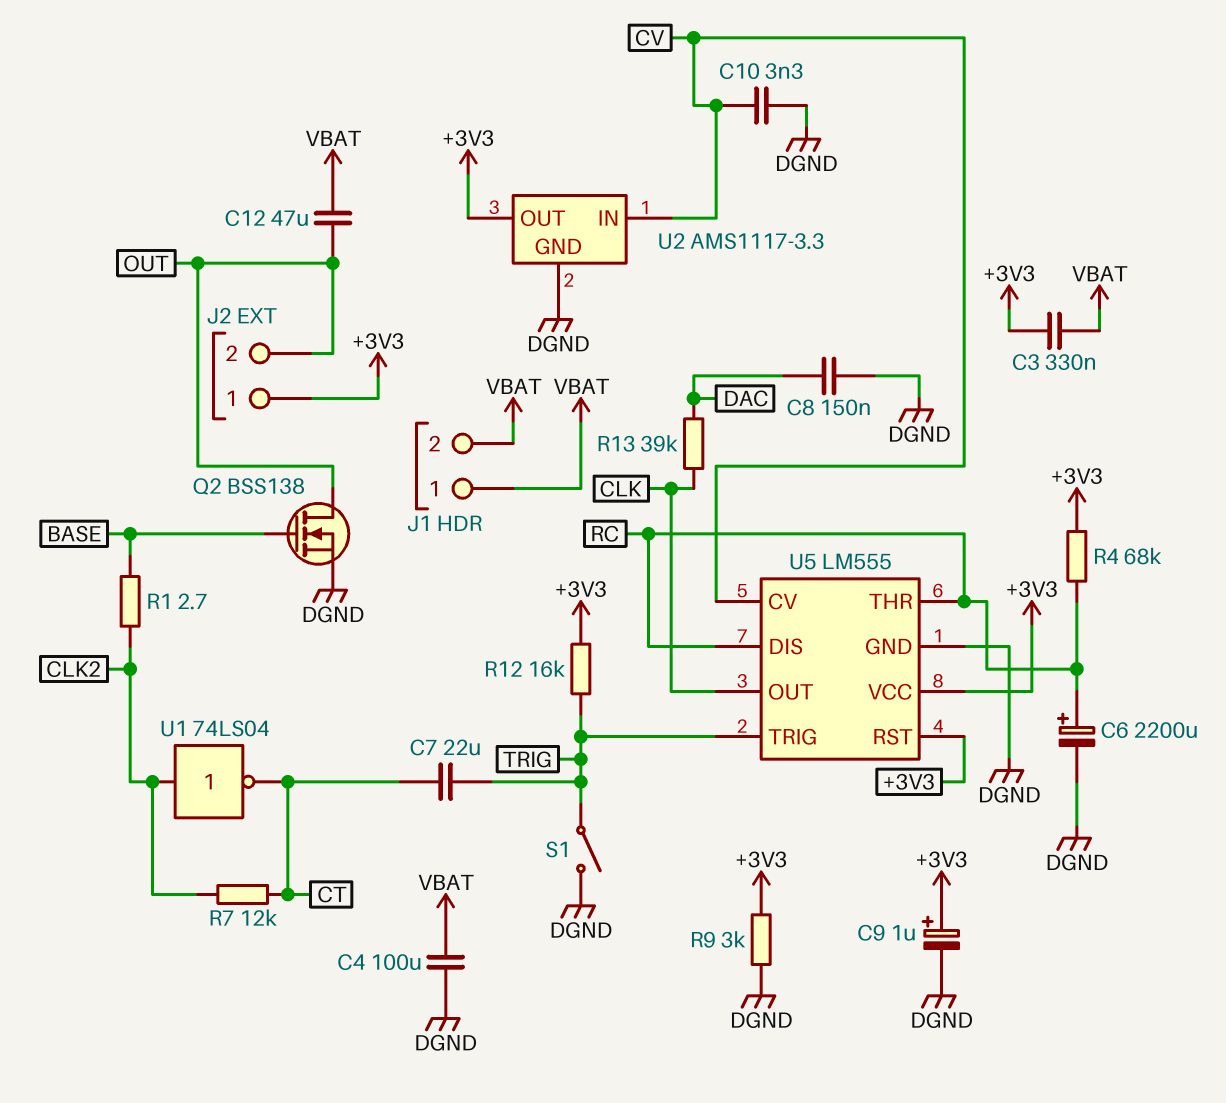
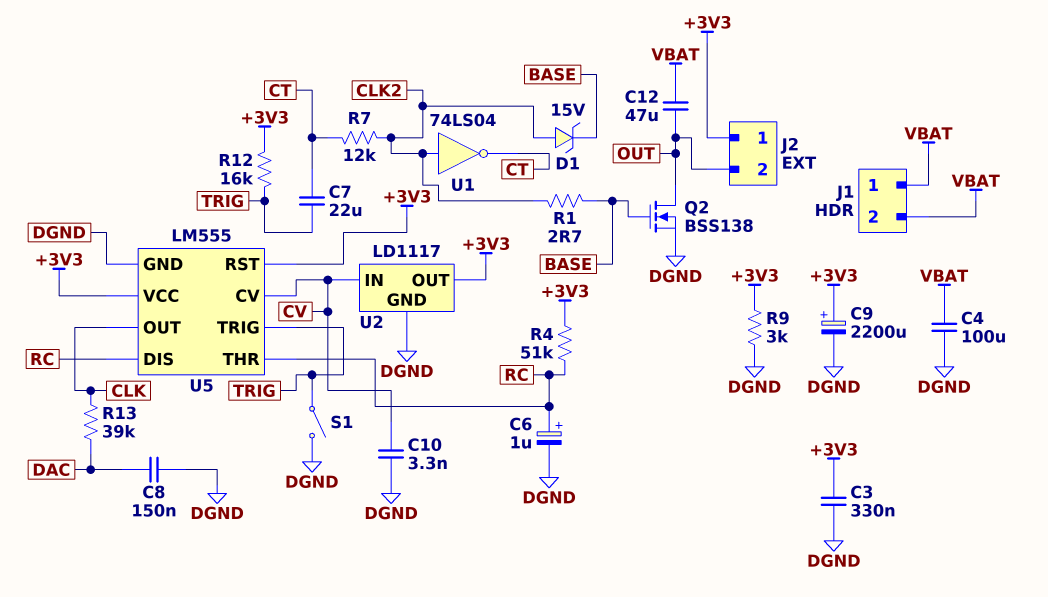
C3: 330nF (+3V3, VBAT) -> 330nF (+3V3, DGND)
C6: 2200uF (plus RC, minus DGND) -> 1uF (plus RC, minus DGND)
C9: 1uF (plus +3V3, minus DGND) -> 2200uF (plus +3V3, minus DGND)
D1: none -> zener 15V (A CLK2, K BASE)
R4: 68k (+3V3, RC) -> 51k (+3V3, RC)
U2: AMS1117-3.3 -> LD1117

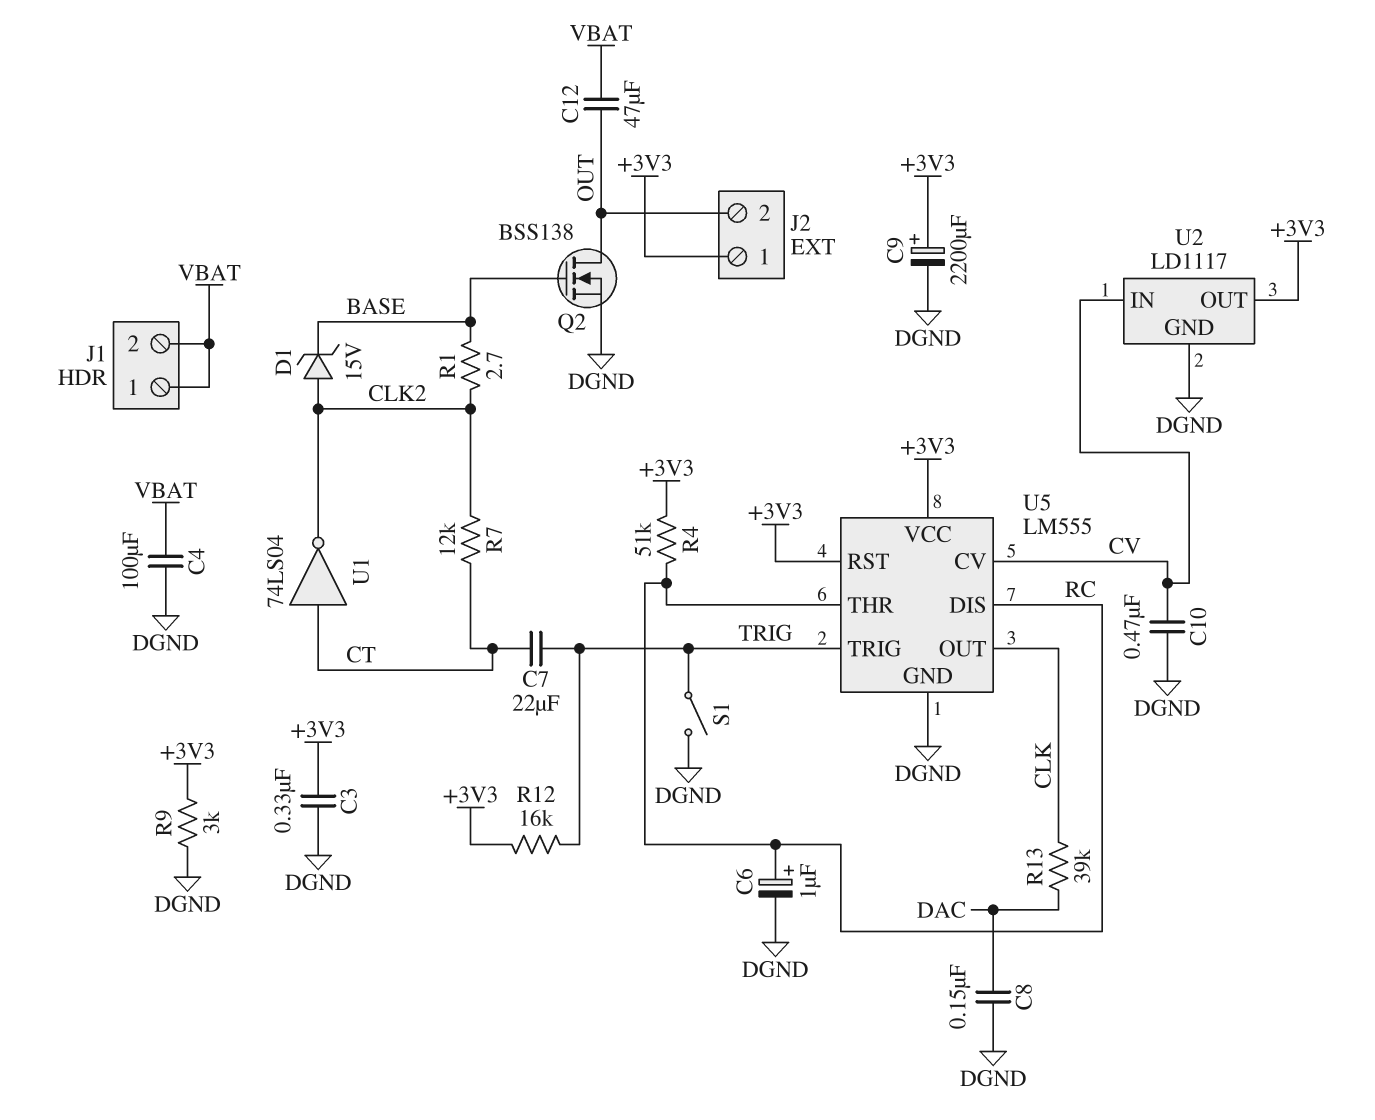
C10: 3.3nF (CV, DGND) -> 470nF (CV, DGND)
U1: NOT 74LS04 (in CLK2, out CT) -> NOT 74LS04 (in CT, out CLK2)

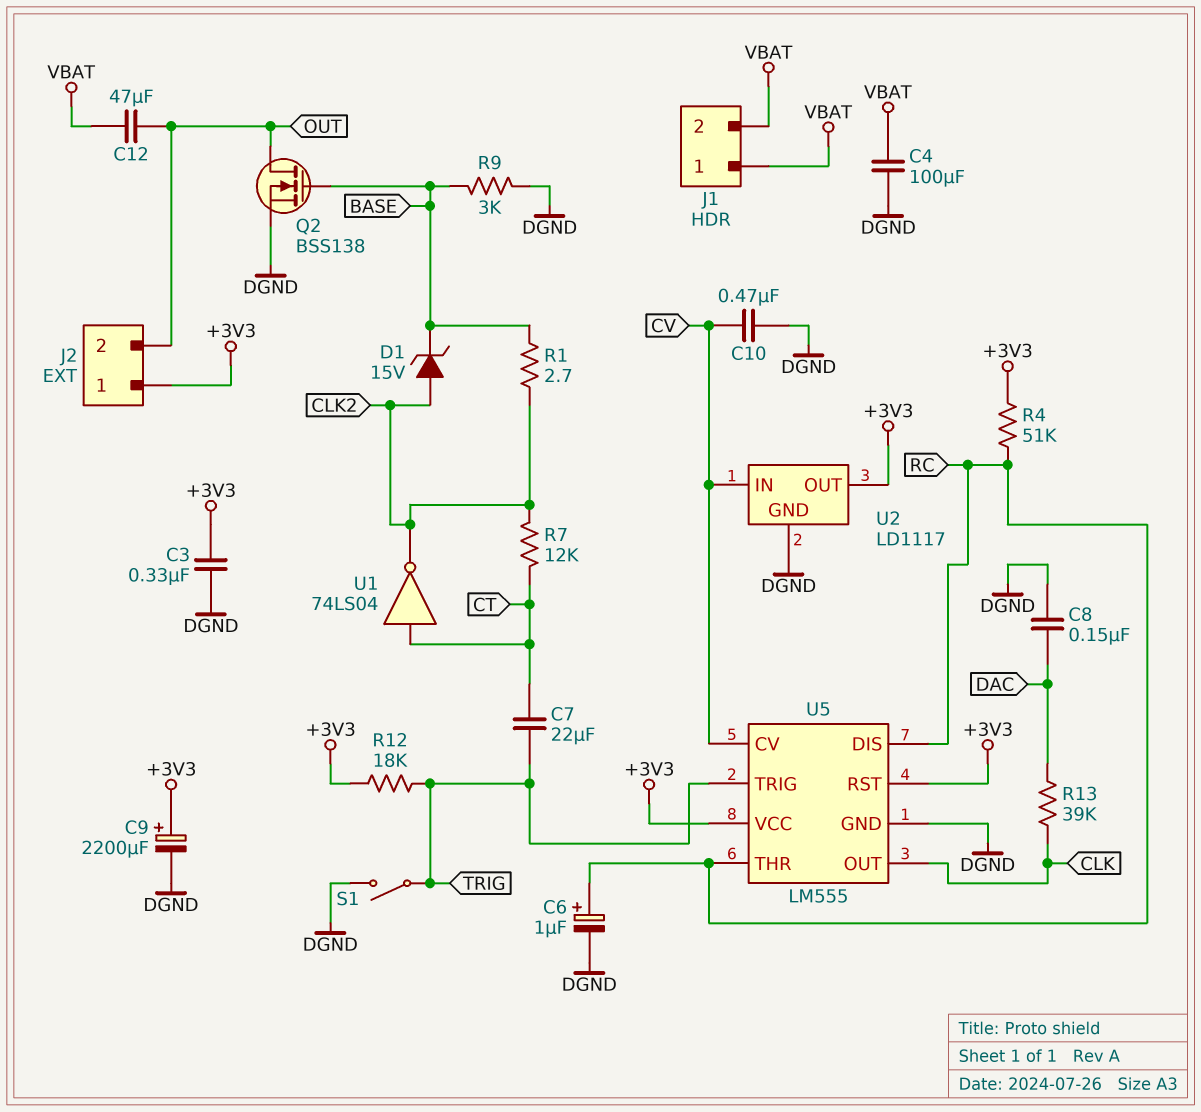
R9: 3k (+3V3, DGND) -> 3k (BASE, DGND)
R12: 16k (+3V3, TRIG) -> 18k (+3V3, TRIG)

